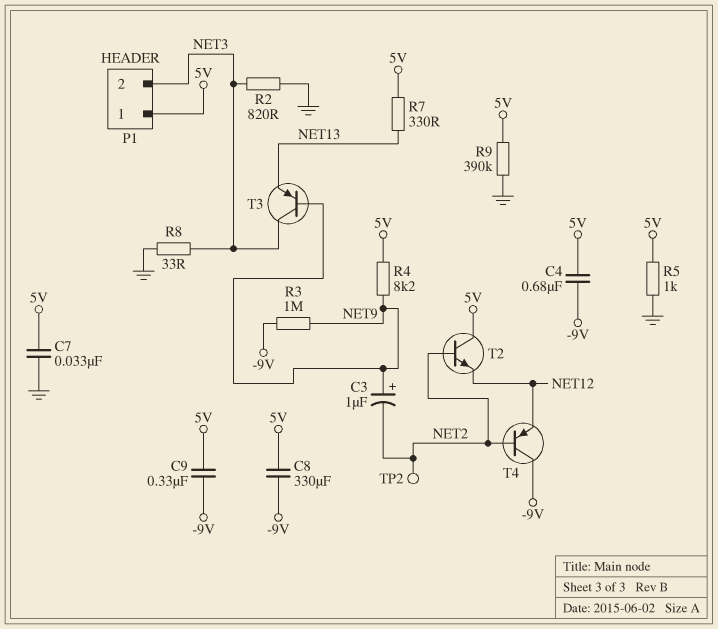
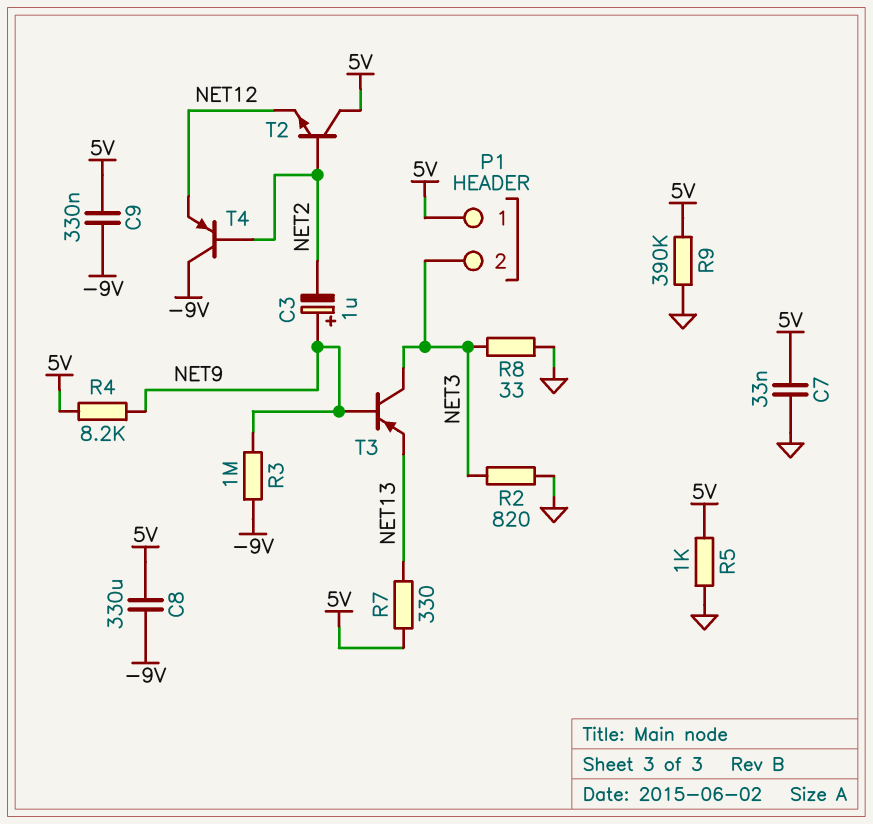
C4: 680nF (-9V, 5V) -> none
TP2: test point (NET2) -> none

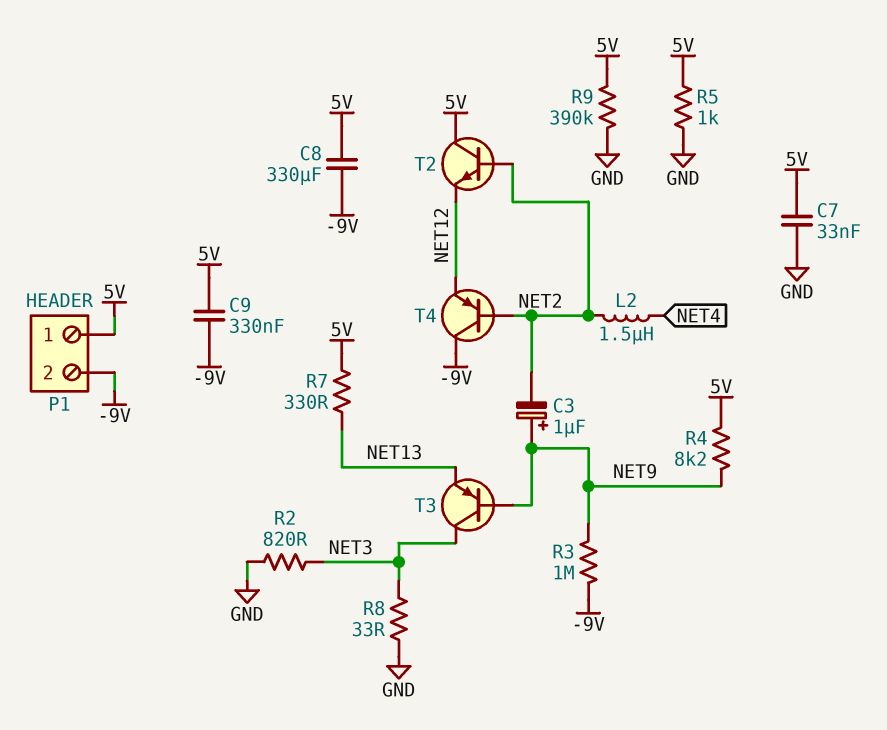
L2: none -> 1.5uH (NET2, NET4)
P1 pin 2: NET3 -> -9V

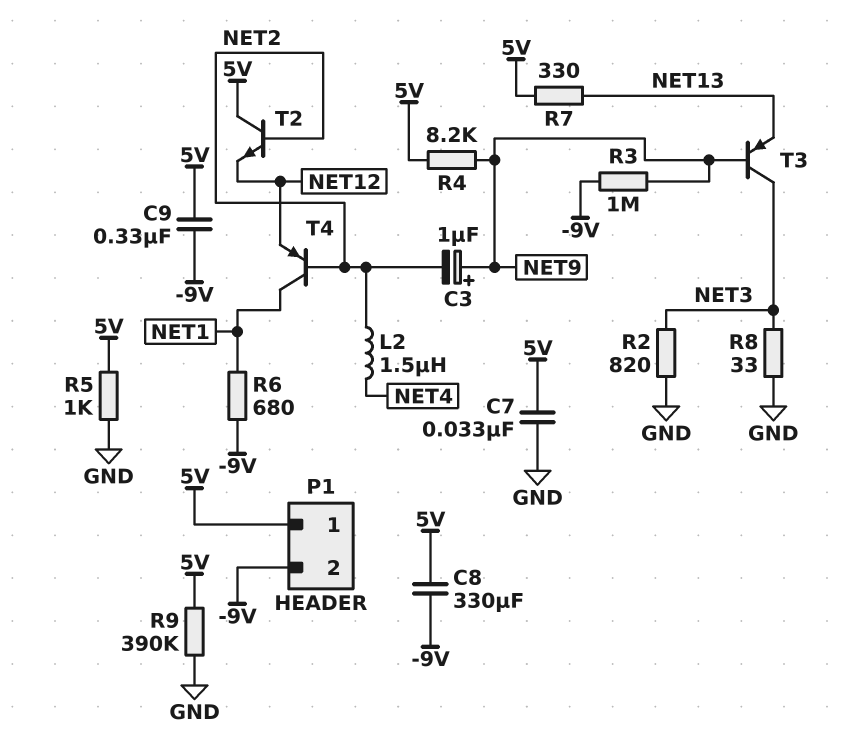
R6: none -> 680 (-9V, NET1)
T4: PNP (B NET2, C -9V, E NET12) -> PNP (B NET2, C NET1, E NET12)

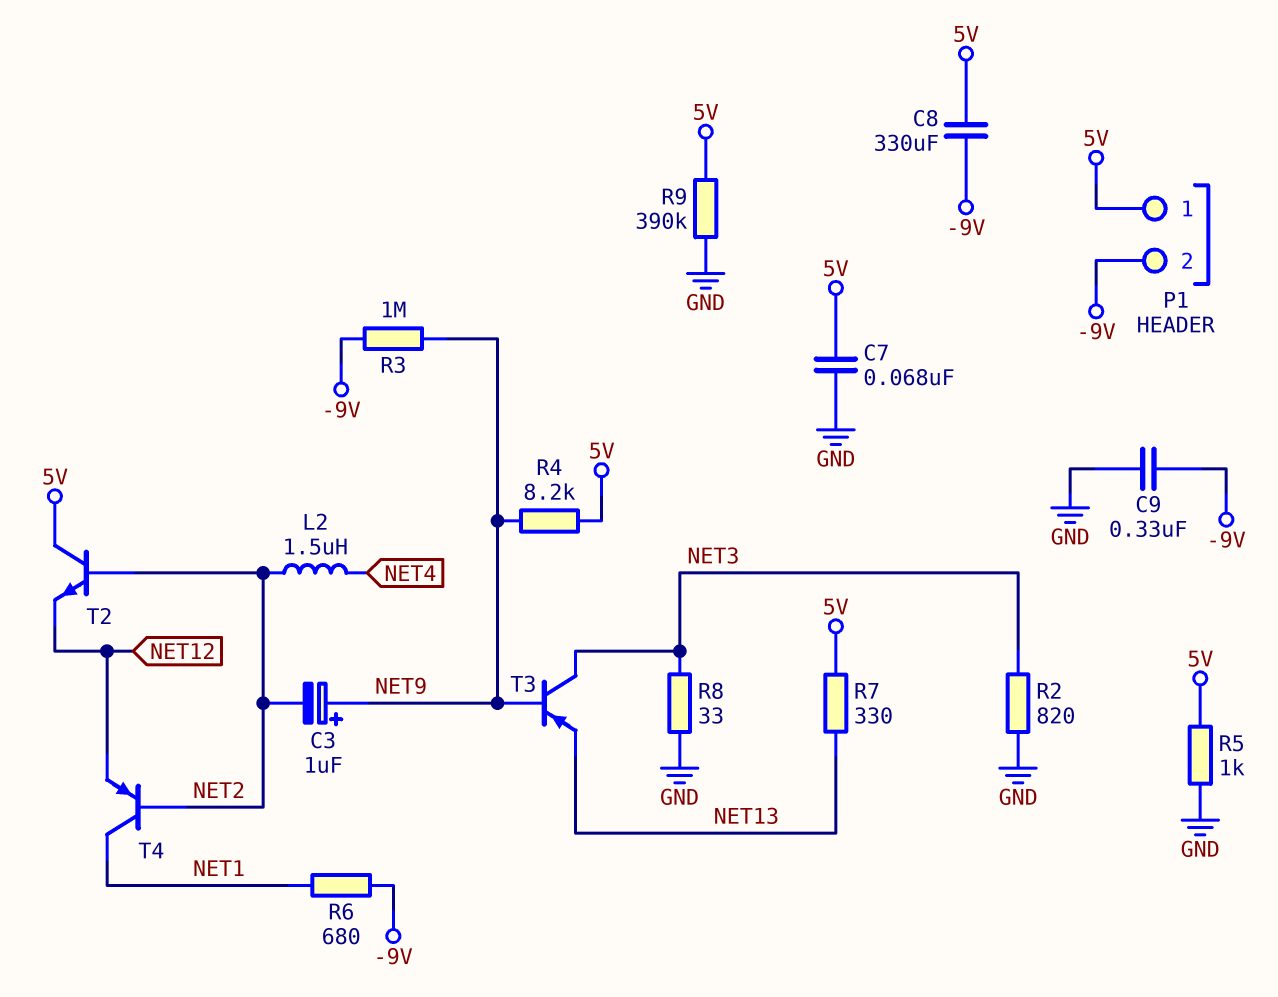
C7: 33nF (5V, GND) -> 68nF (5V, GND)
C9: 330nF (-9V, 5V) -> 330nF (-9V, GND)

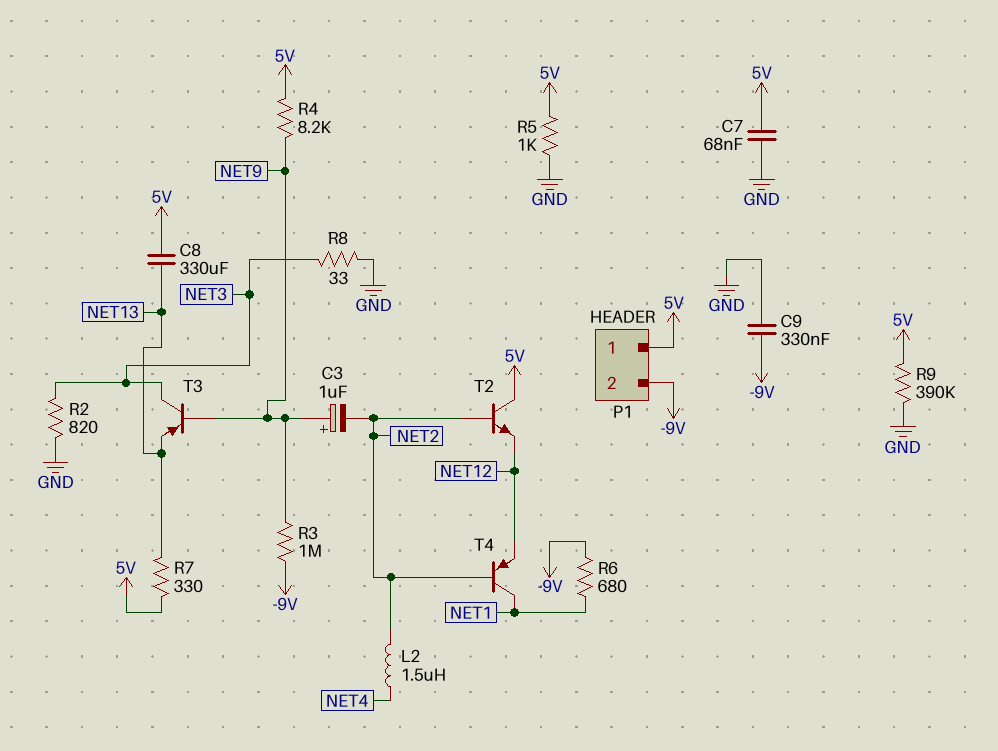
C8: 330uF (-9V, 5V) -> 330uF (5V, NET13)

